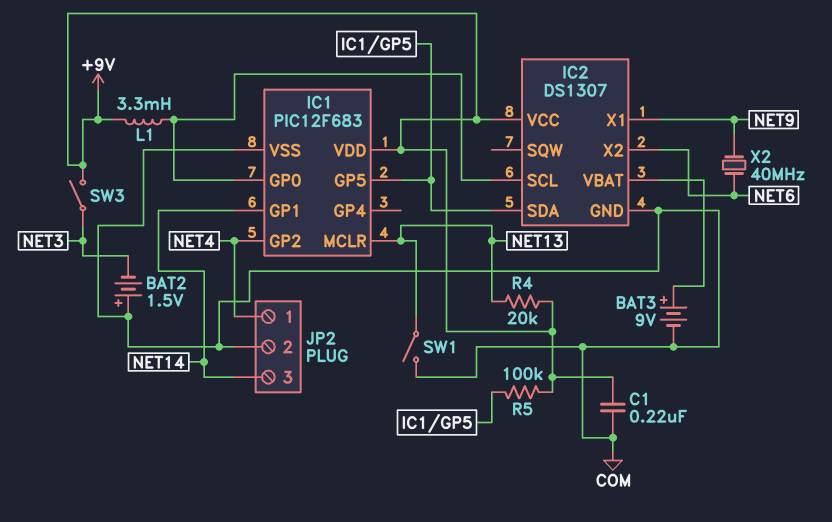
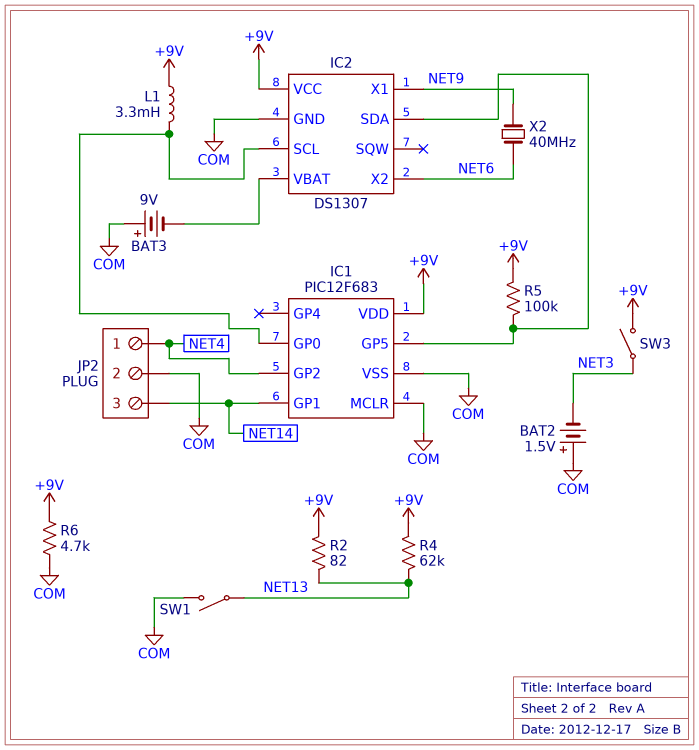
BAT3: 9V (plus IC2/VBAT, minus COM) -> 9V (plus COM, minus IC2/VBAT)
C1: 220nF (+9V, COM) -> none
IC1 pin MCLR: NET13 -> COM
R2: none -> 82 (+9V, NET13)
R4: 20k (+9V, NET13) -> 62k (+9V, NET13)
R6: none -> 4.7k (+9V, COM)

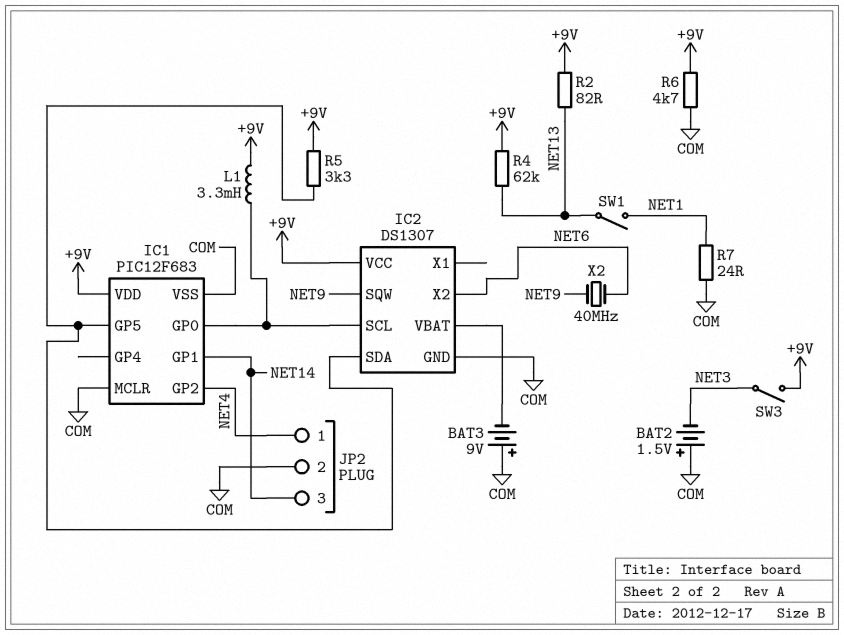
IC2 pin SQW: none -> NET9
IC2 pin X1: NET9 -> none
R5: 100k (+9V, IC1/GP5) -> 3.3k (+9V, IC1/GP5)
R7: none -> 24 (COM, NET1)
SW1: switch (COM, NET13) -> switch (NET1, NET13)

